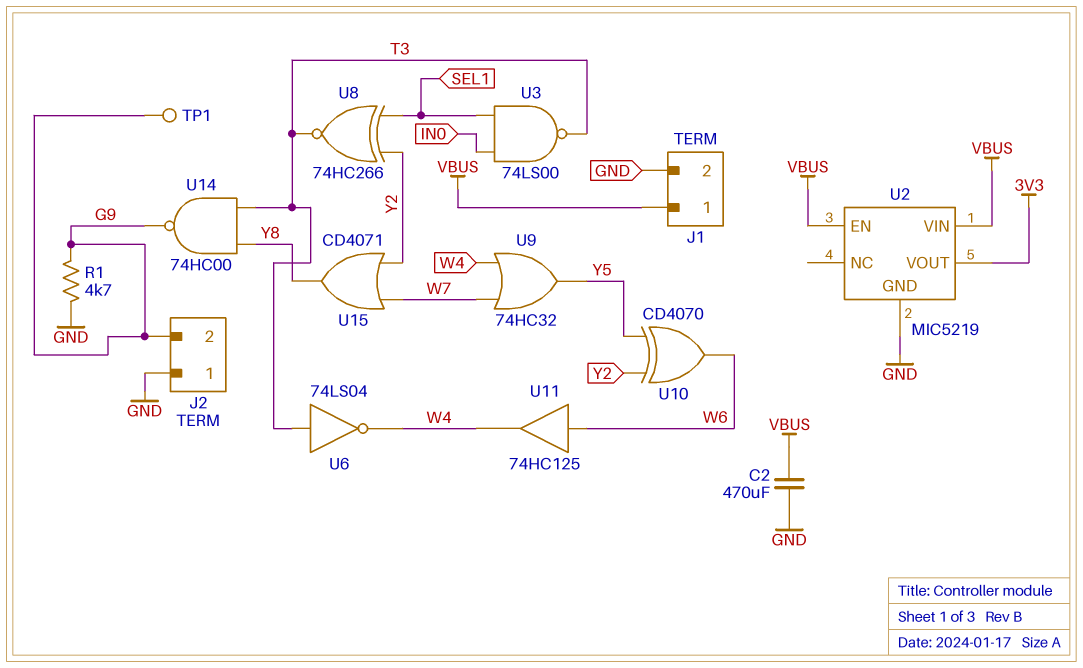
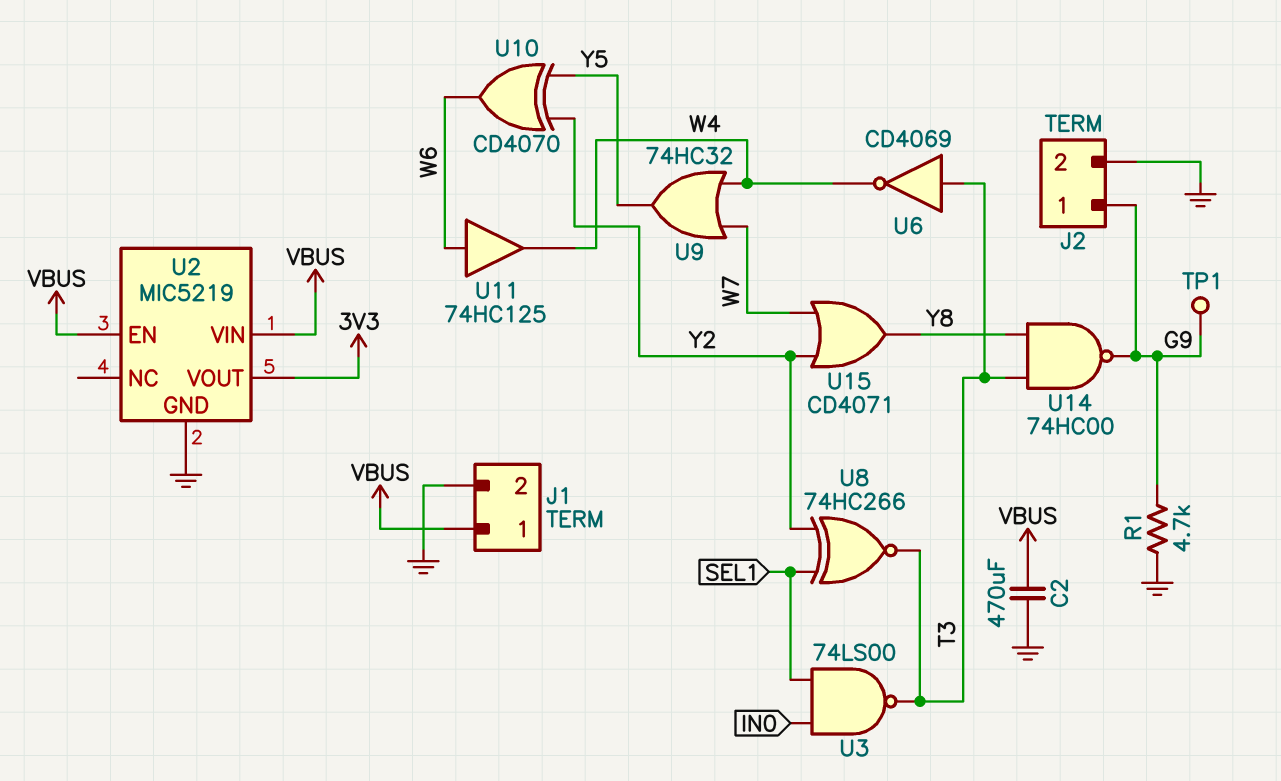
J2 pin 1: GND -> G9
J2 pin 2: G9 -> GND
U6: NOT 74LS04 (in T3, out W4) -> NOT CD4069 (in T3, out W4)

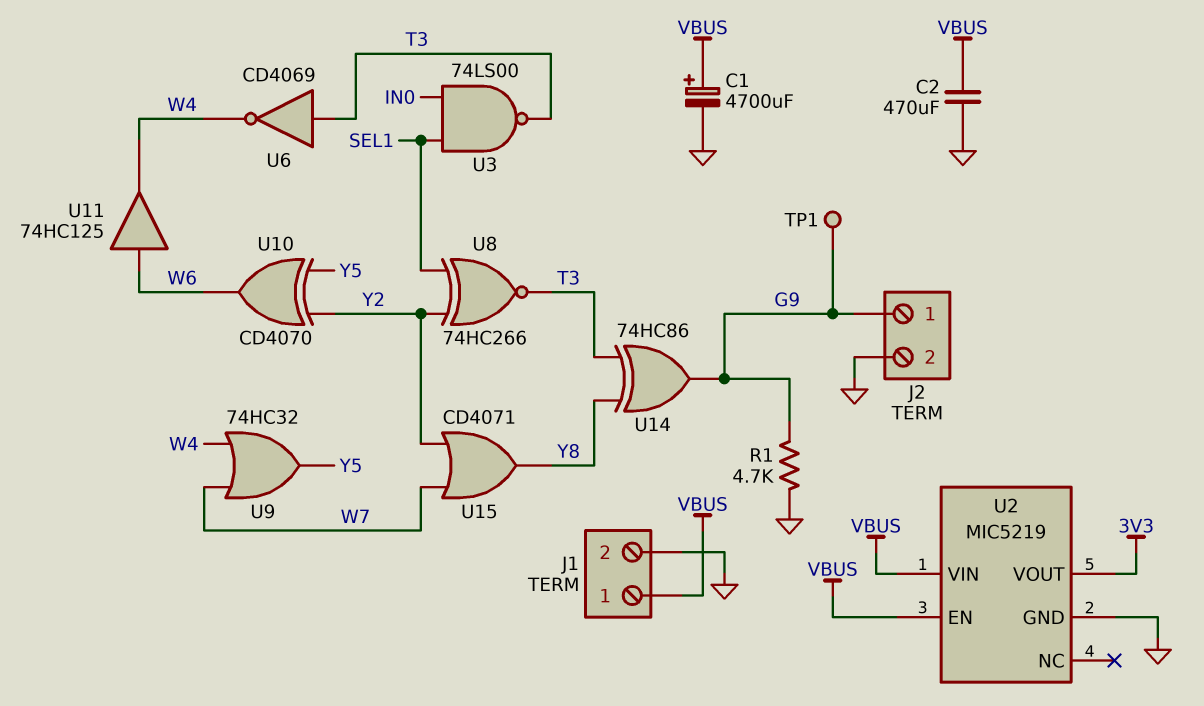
C1: none -> 4700uF (plus VBUS, minus GND)
U14: NAND 74HC00 (in T3, in Y8, out G9) -> XOR 74HC86 (in T3, in Y8, out G9)

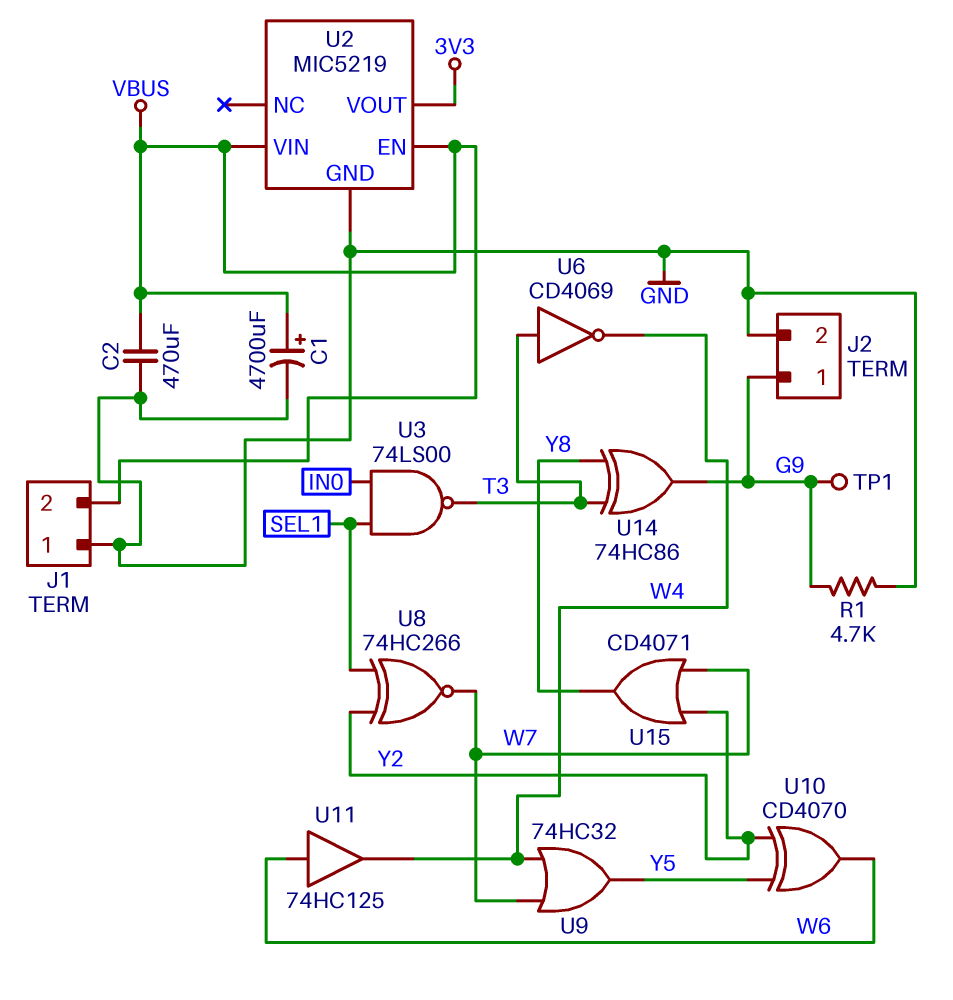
J1 pin 1: VBUS -> GND
J1 pin 2: GND -> VBUS
U8: XNOR 74HC266 (in SEL1, in Y2, out T3) -> XNOR 74HC266 (in SEL1, in Y2, out W7)

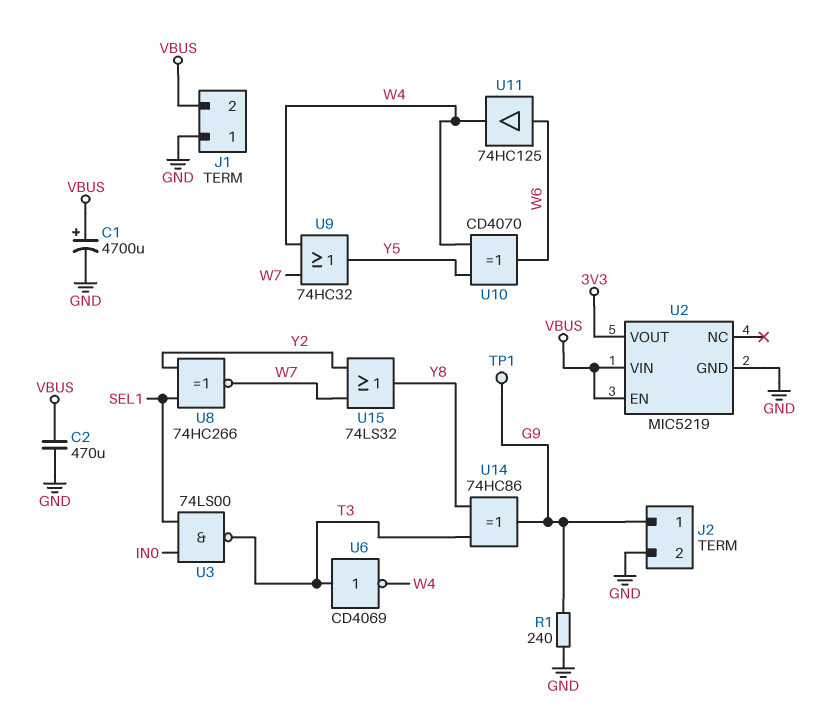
R1: 4.7k (G9, GND) -> 240 (G9, GND)
U10: XOR CD4070 (in Y2, in Y5, out W6) -> XOR CD4070 (in W4, in Y5, out W6)
U15: OR CD4071 (in W7, in Y2, out Y8) -> OR 74LS32 (in W7, in Y2, out Y8)

